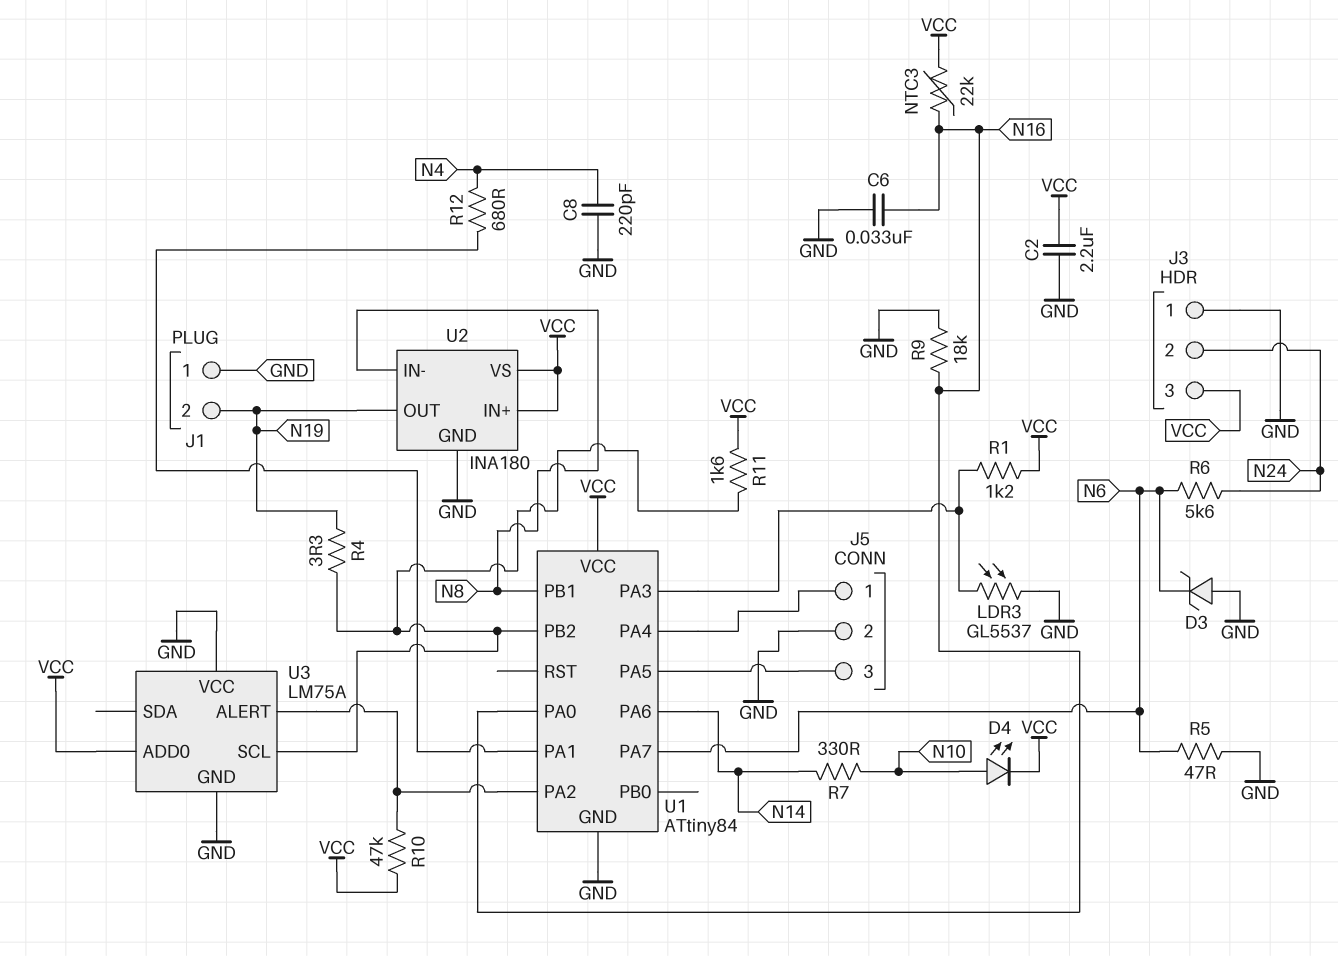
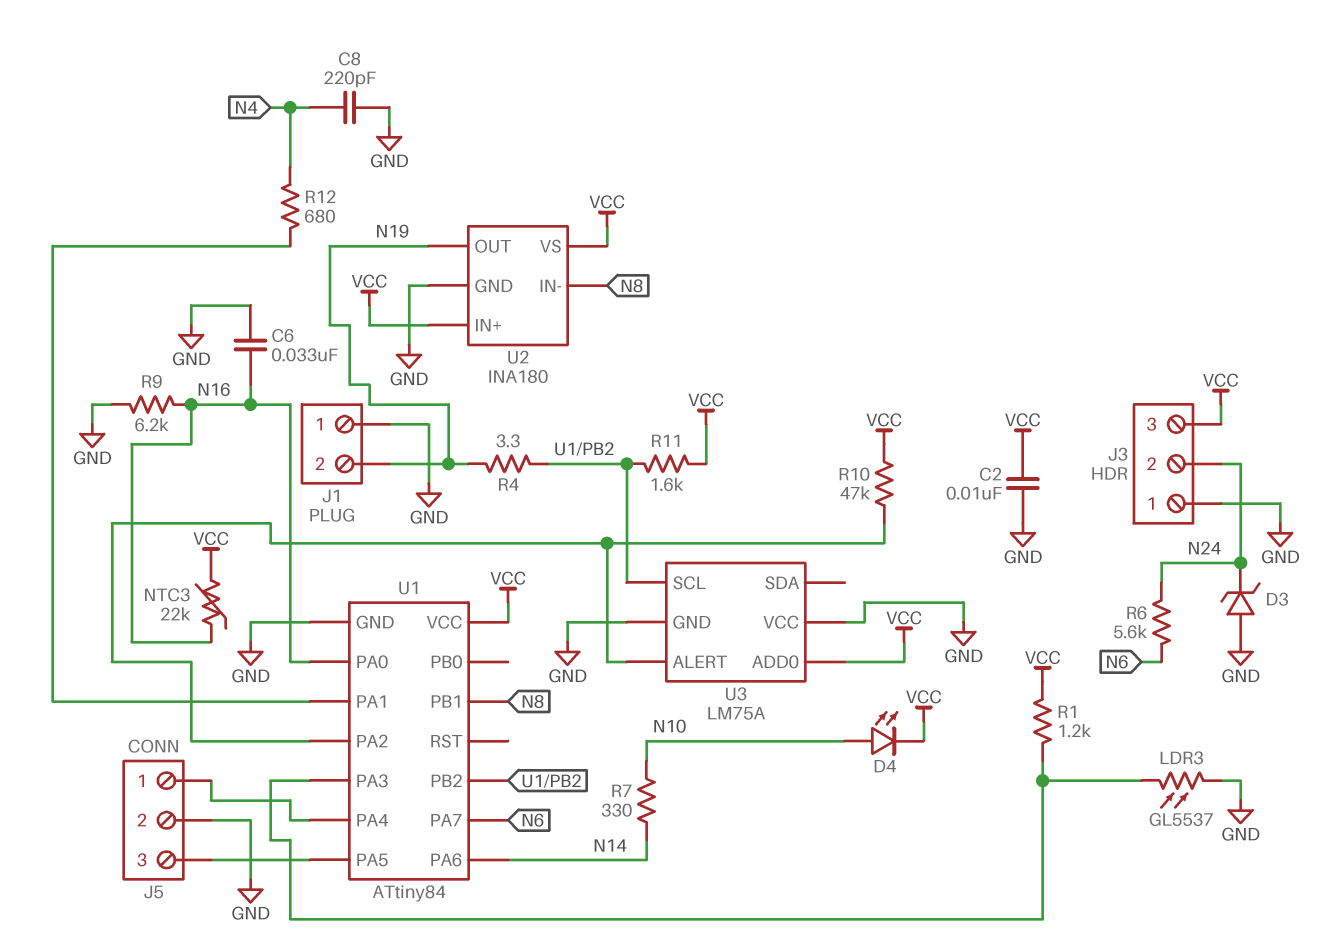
C2: 2.2uF (GND, VCC) -> 10nF (GND, VCC)
D3: zener (A GND, K N6) -> zener (A GND, K N24)
R5: 47 (GND, N6) -> none
R9: 18k (GND, N16) -> 6.2k (GND, N16)

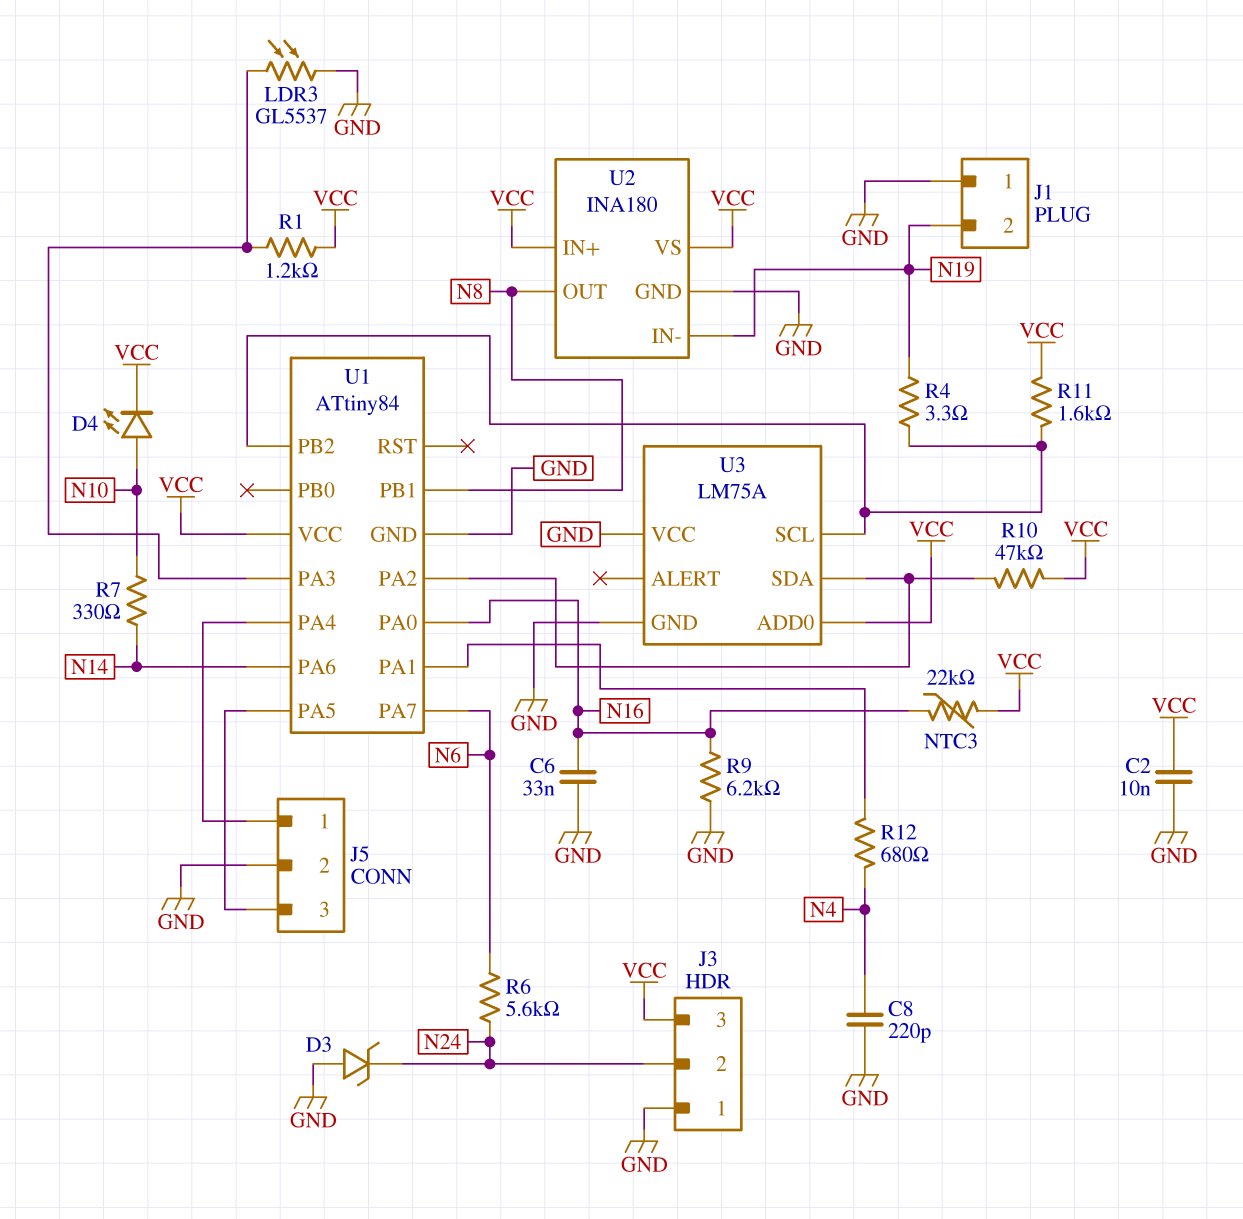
U2 pin IN-: N8 -> N19
U2 pin OUT: N19 -> N8
U3 pin ALERT: U1/PA2 -> none
U3 pin SDA: none -> U1/PA2

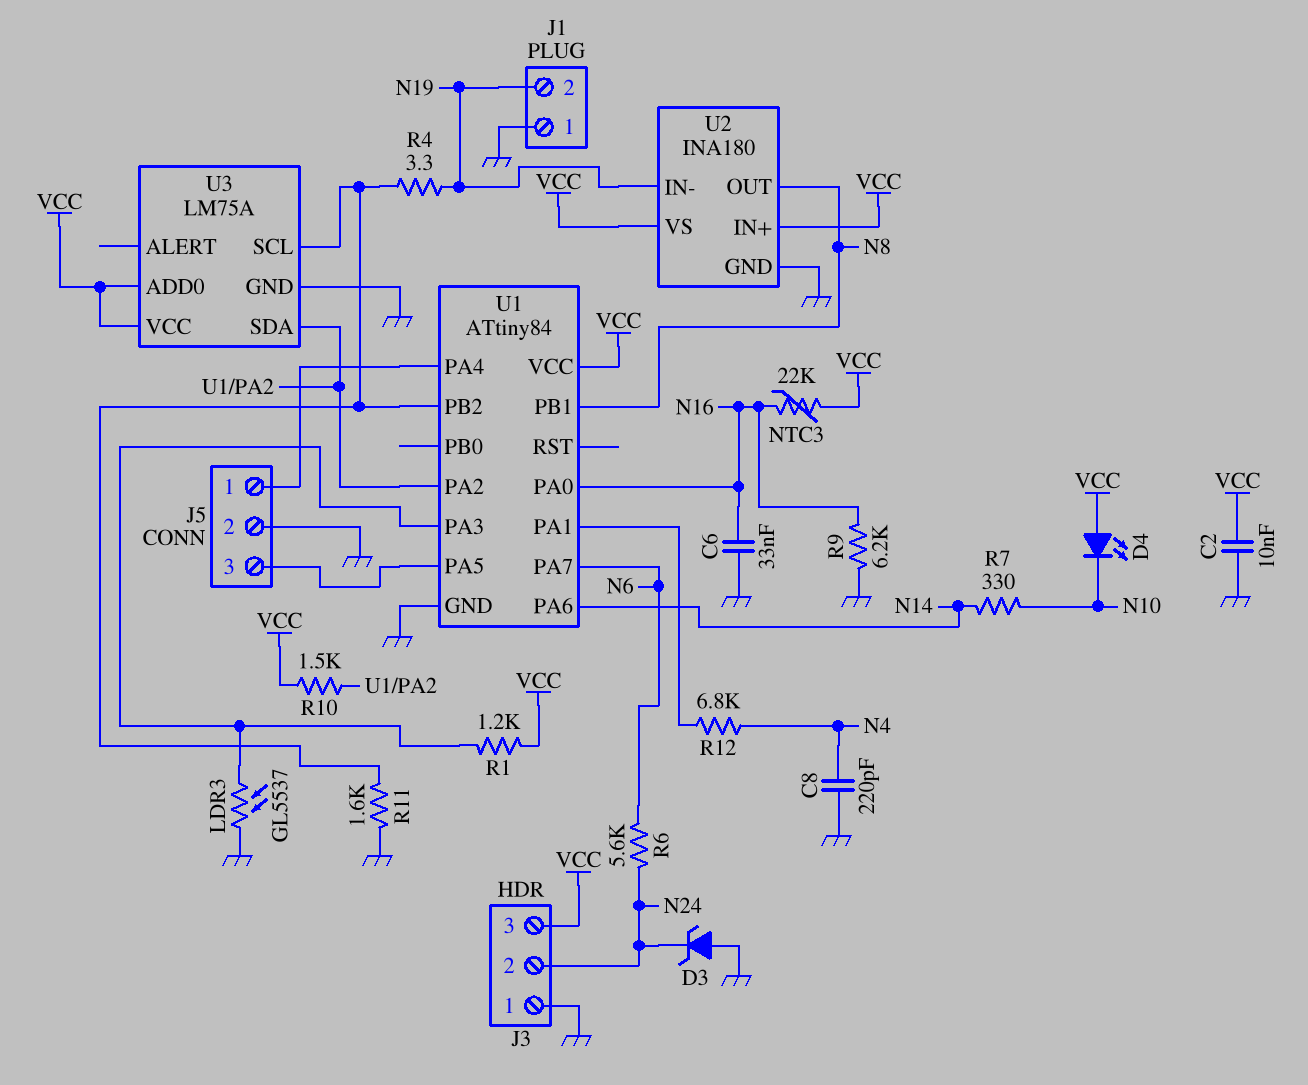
D4: LED (A N10, K VCC) -> LED (A VCC, K N10)
R10: 47k (U1/PA2, VCC) -> 1.5k (U1/PA2, VCC)
R11: 1.6k (U1/PB2, VCC) -> 1.6k (GND, U1/PB2)
R12: 680 (N4, U1/PA1) -> 6.8k (N4, U1/PA1)
U3 pin VCC: GND -> VCC

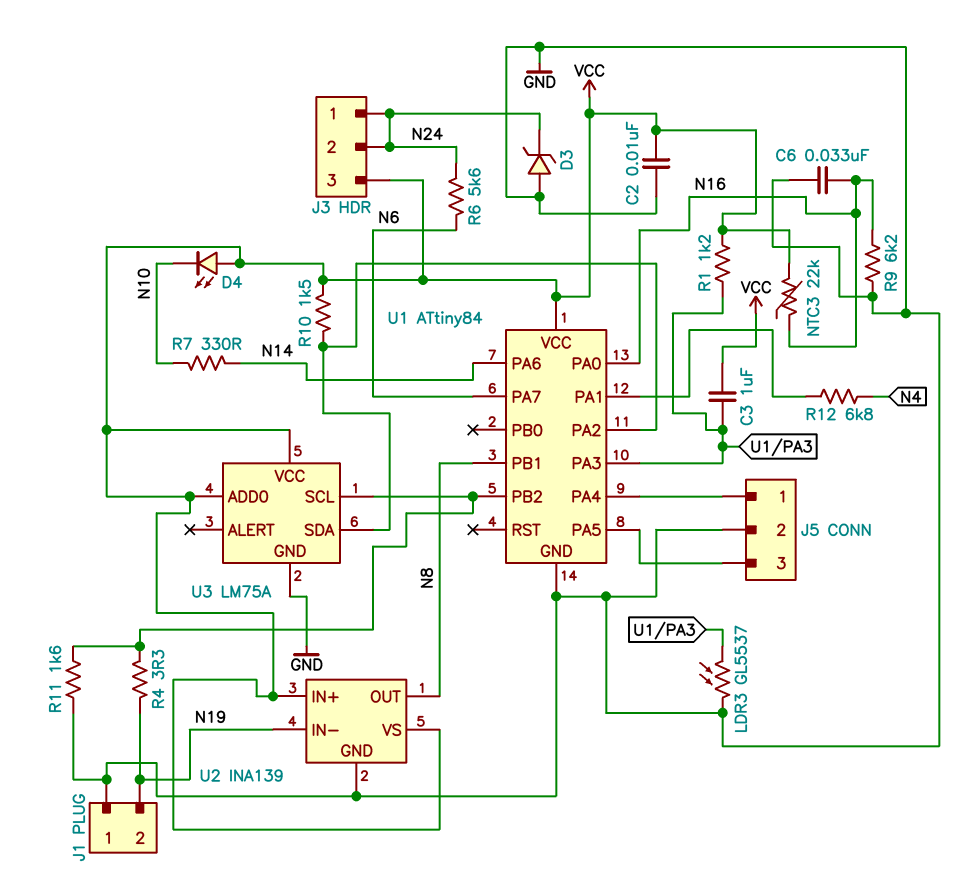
C3: none -> 1uF (U1/PA3, VCC)
C8: 220pF (GND, N4) -> none
J3 pin 1: GND -> N24
U2: INA180 -> INA139

